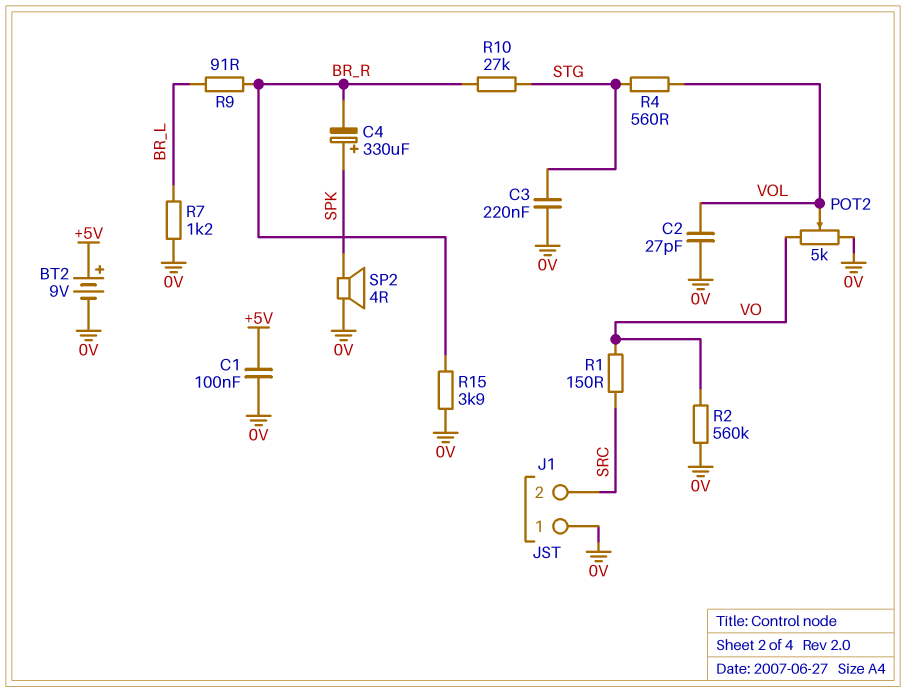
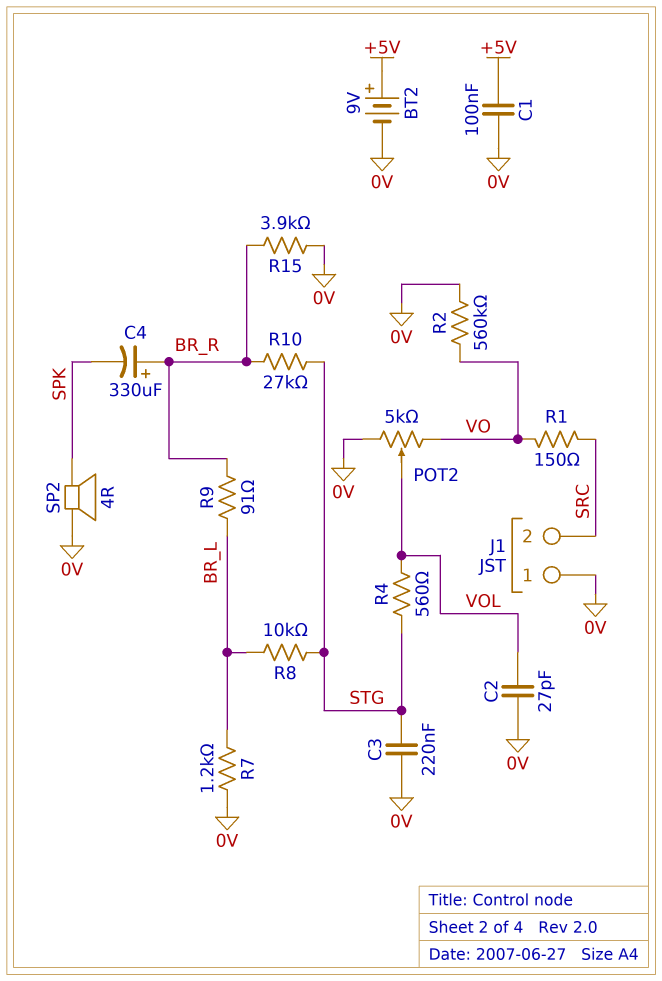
C4: 330uF (plus SPK, minus BR_R) -> 330uF (plus BR_R, minus SPK)
R8: none -> 10k (BR_L, STG)

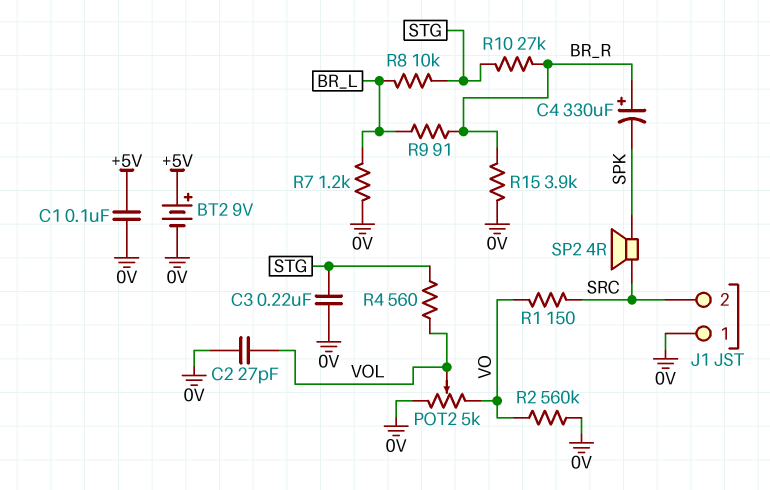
SP2: speaker 4R (0V, SPK) -> speaker 4R (SPK, SRC)

